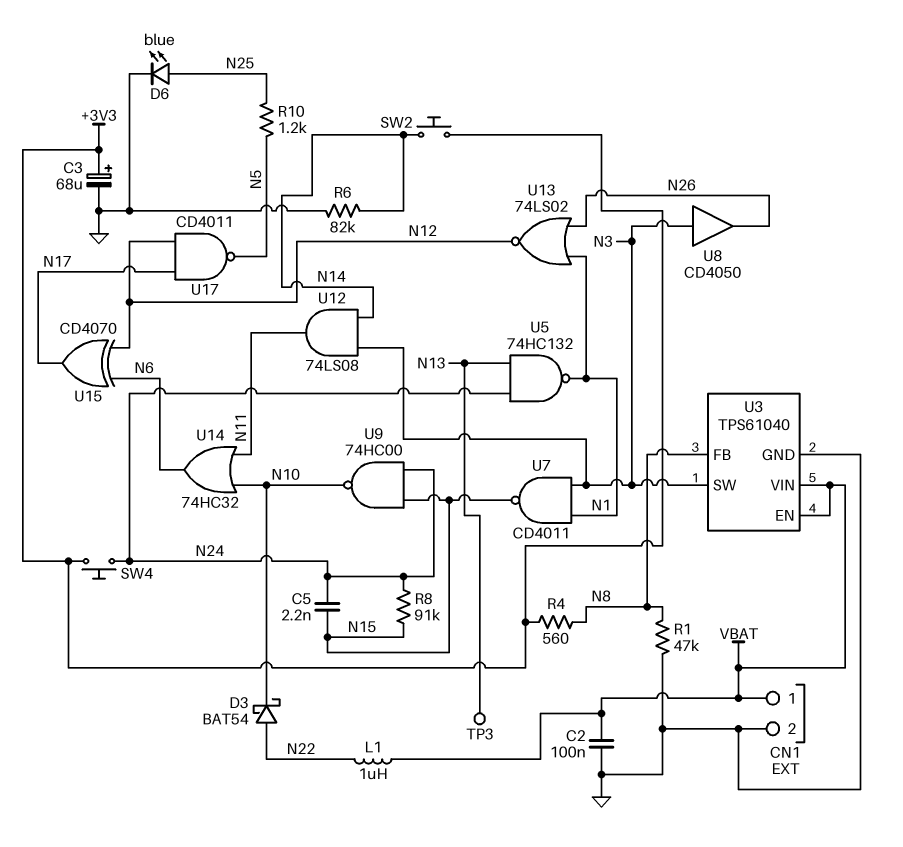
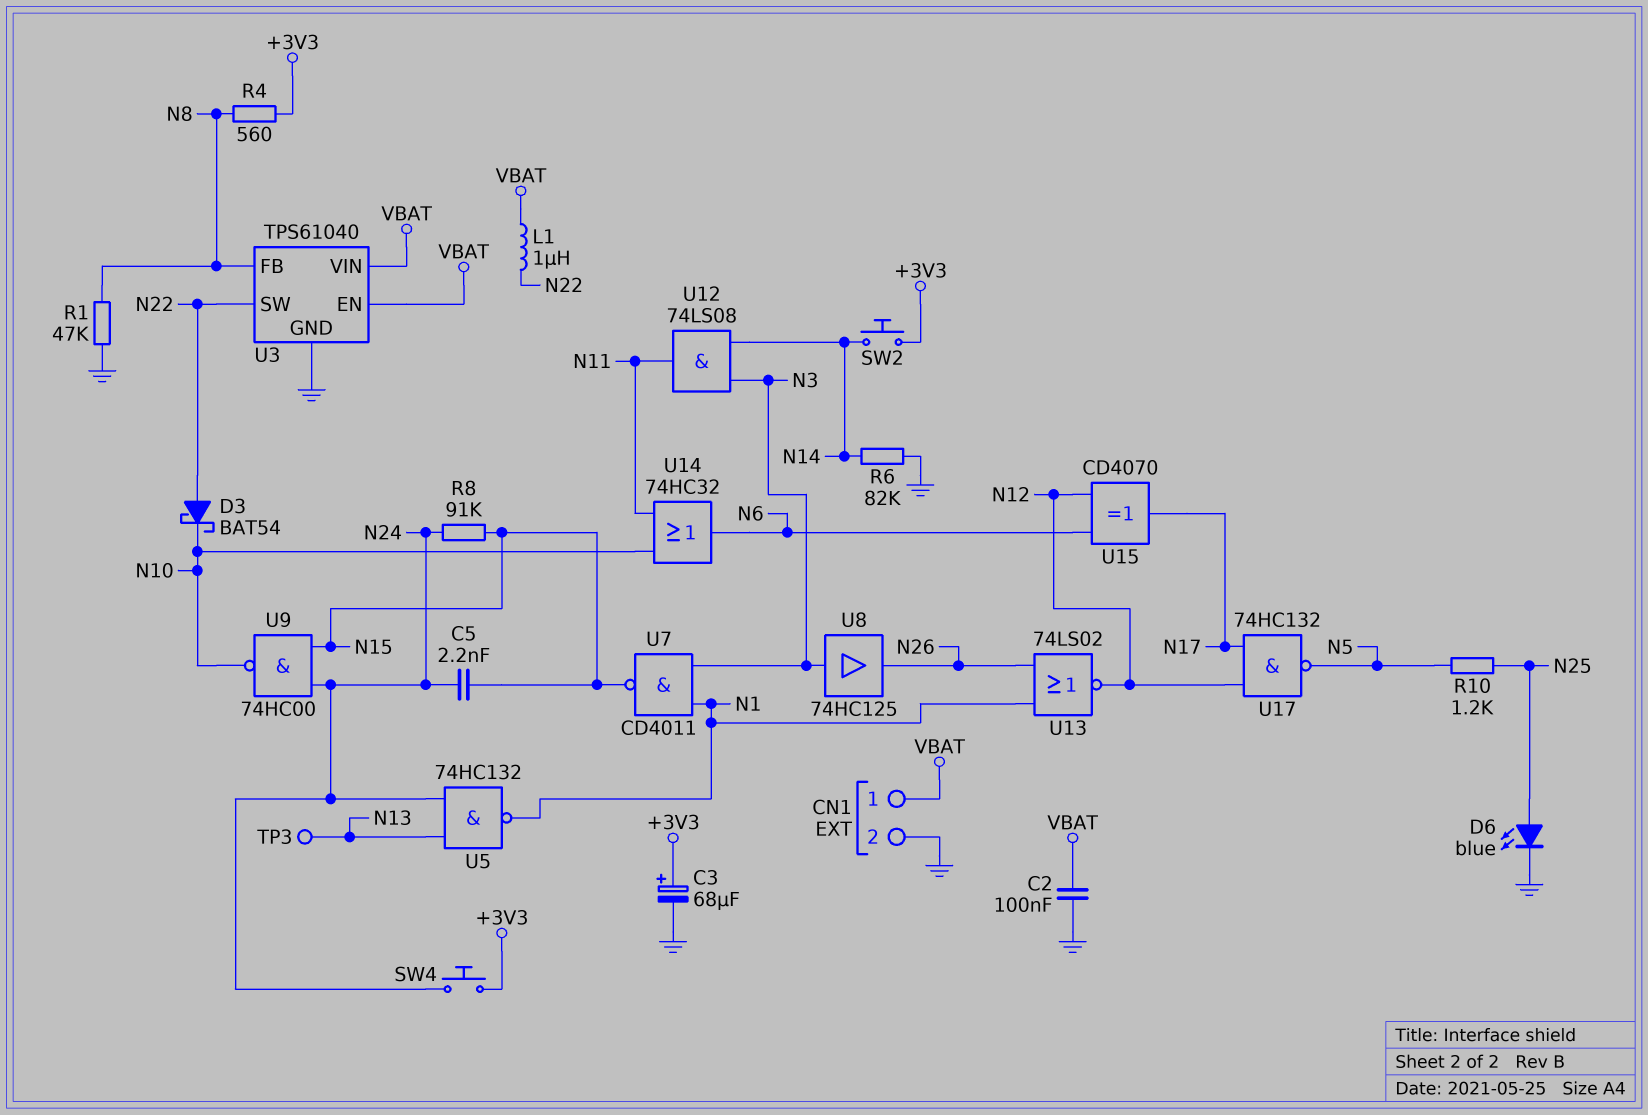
U3 pin SW: N3 -> N22
U8: buffer CD4050 (in N3, out N26) -> buffer 74HC125 (in N3, out N26)
U17: NAND CD4011 (in N12, in N17, out N5) -> NAND 74HC132 (in N12, in N17, out N5)

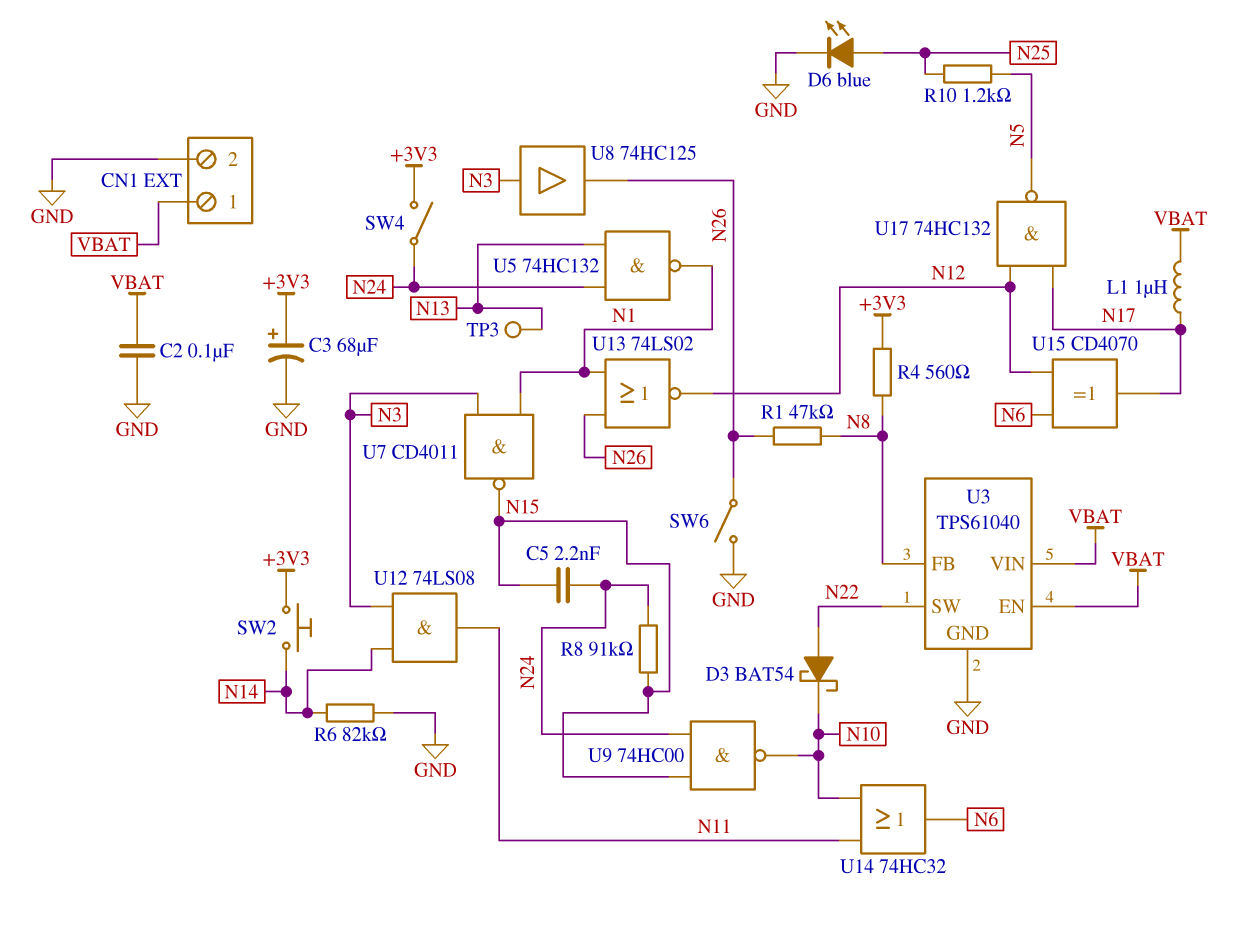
L1: 1uH (N22, VBAT) -> 1uH (N17, VBAT)
R1: 47k (GND, N8) -> 47k (N8, N26)
SW4: button (+3V3, N24) -> switch (+3V3, N24)
SW6: none -> switch (GND, N26)

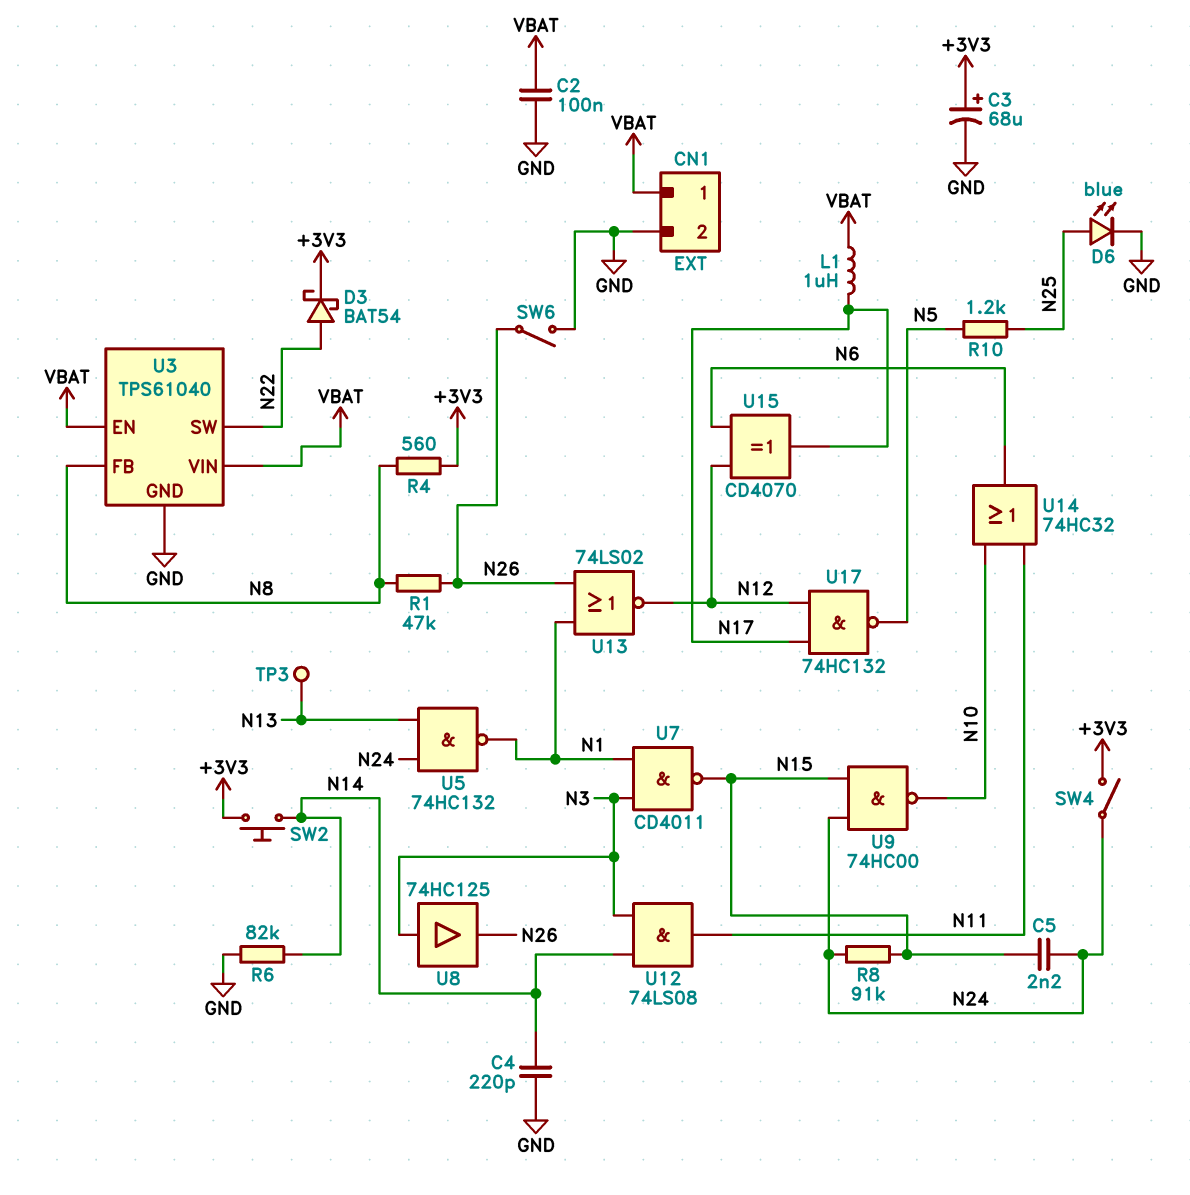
C4: none -> 220pF (GND, N14)
D3: schottky BAT54 (A N22, K N10) -> schottky BAT54 (A N22, K +3V3)

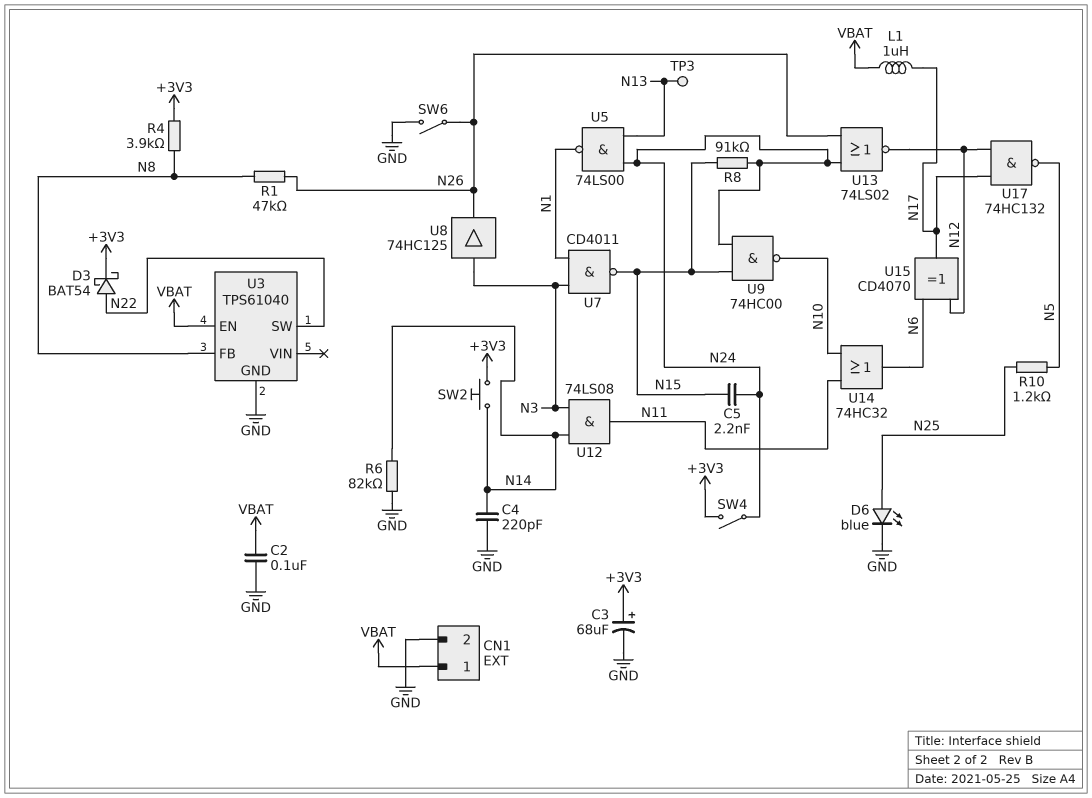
R4: 560 (+3V3, N8) -> 3.9k (+3V3, N8)
U3 pin VIN: VBAT -> none
U5: NAND 74HC132 (in N13, in N24, out N1) -> NAND 74LS00 (in N13, in N24, out N1)
U13: NOR 74LS02 (in N1, in N26, out N12) -> NOR 74LS02 (in N24, in N26, out N12)

